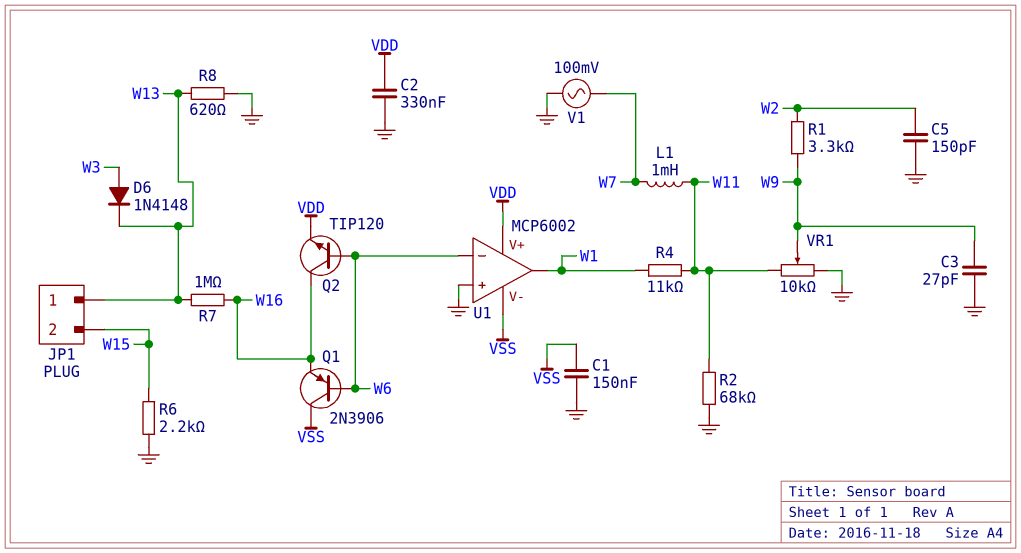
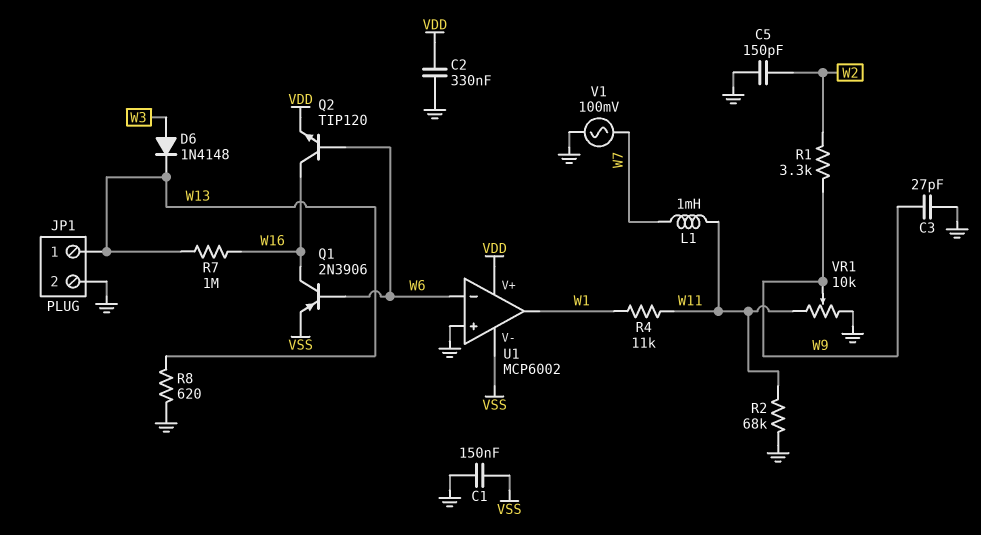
JP1 pin 2: W15 -> GND
Q1: PNP 2N3906 (B W6, C VSS, E W16) -> PNP 2N3906 (B W6, C W16, E VSS)
R6: 2.2k (GND, W15) -> none

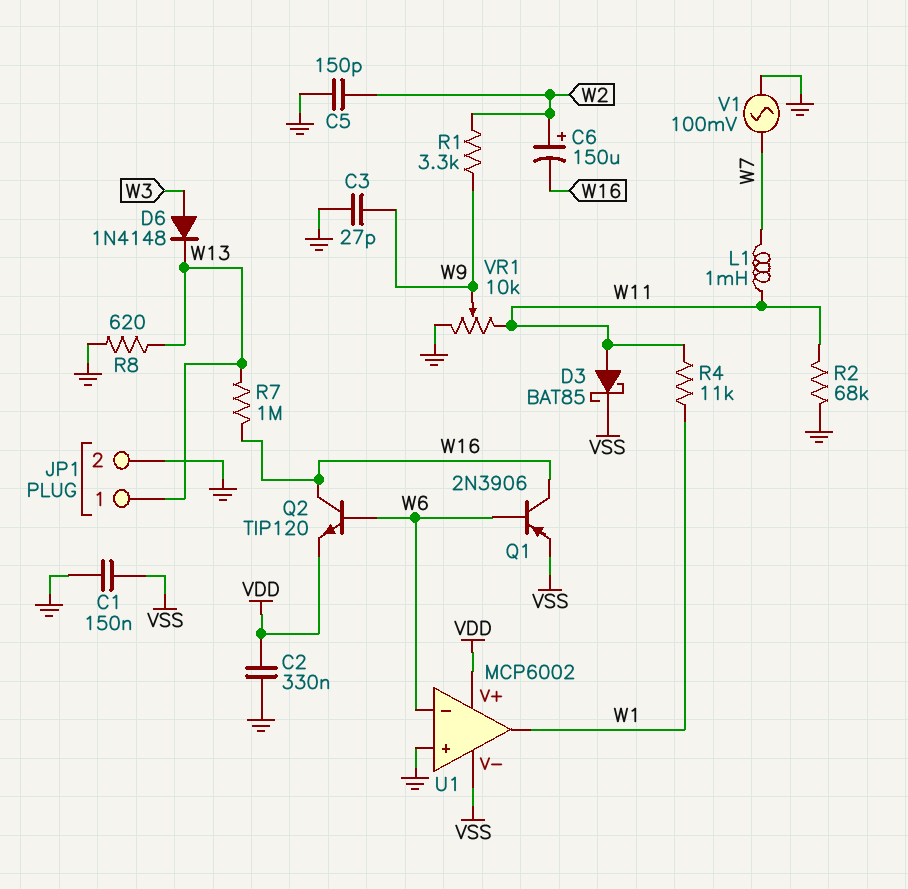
C6: none -> 150uF (plus W2, minus W16)
D3: none -> schottky BAT85 (A W11, K VSS)

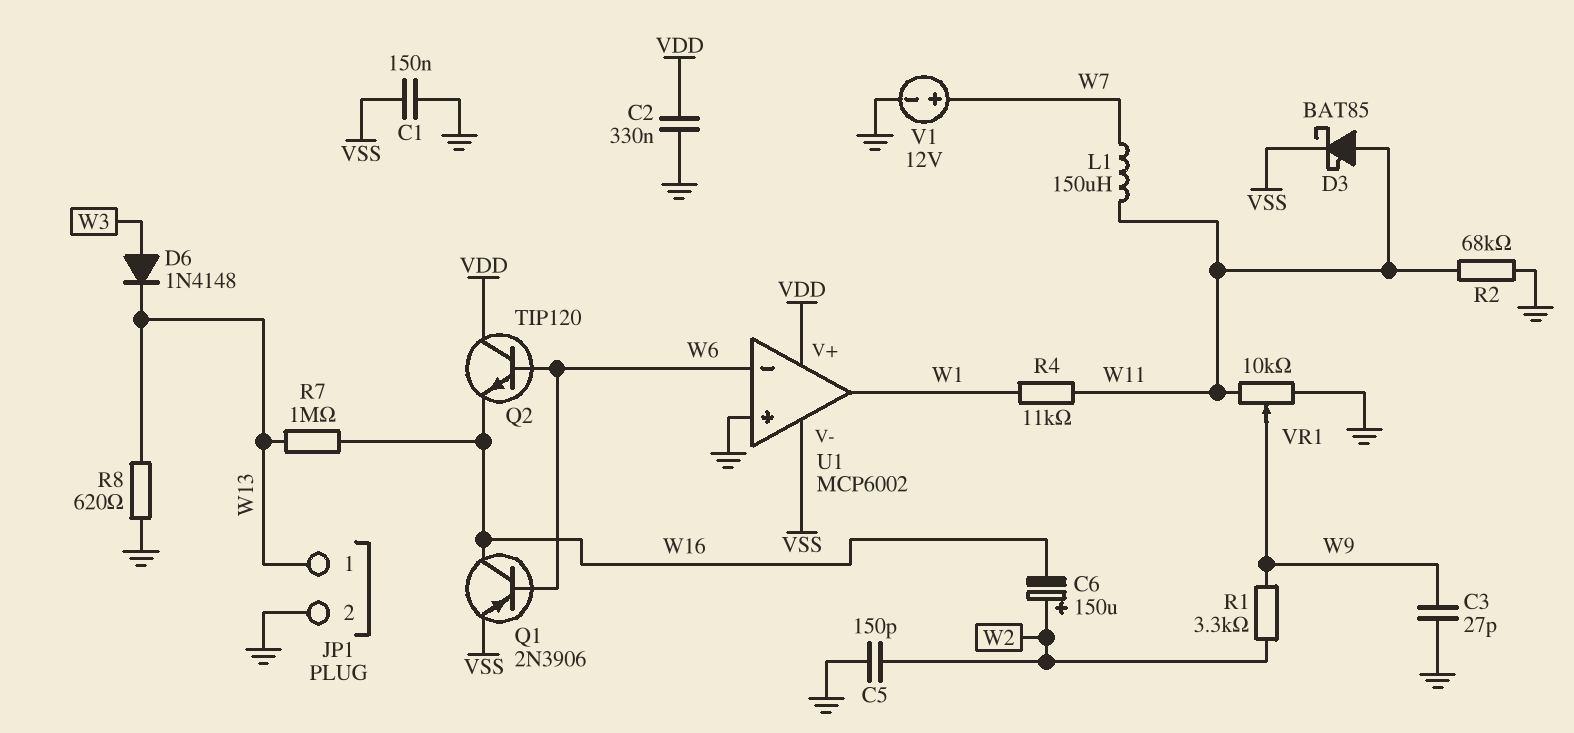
L1: 1mH (W7, W11) -> 150uH (W7, W11)
Q2: NPN TIP120 (B W6, C W16, E VDD) -> NPN TIP120 (B W6, C VDD, E W16)
V1: AC 100mV (GND, W7) -> 12V (plus W7, minus GND)

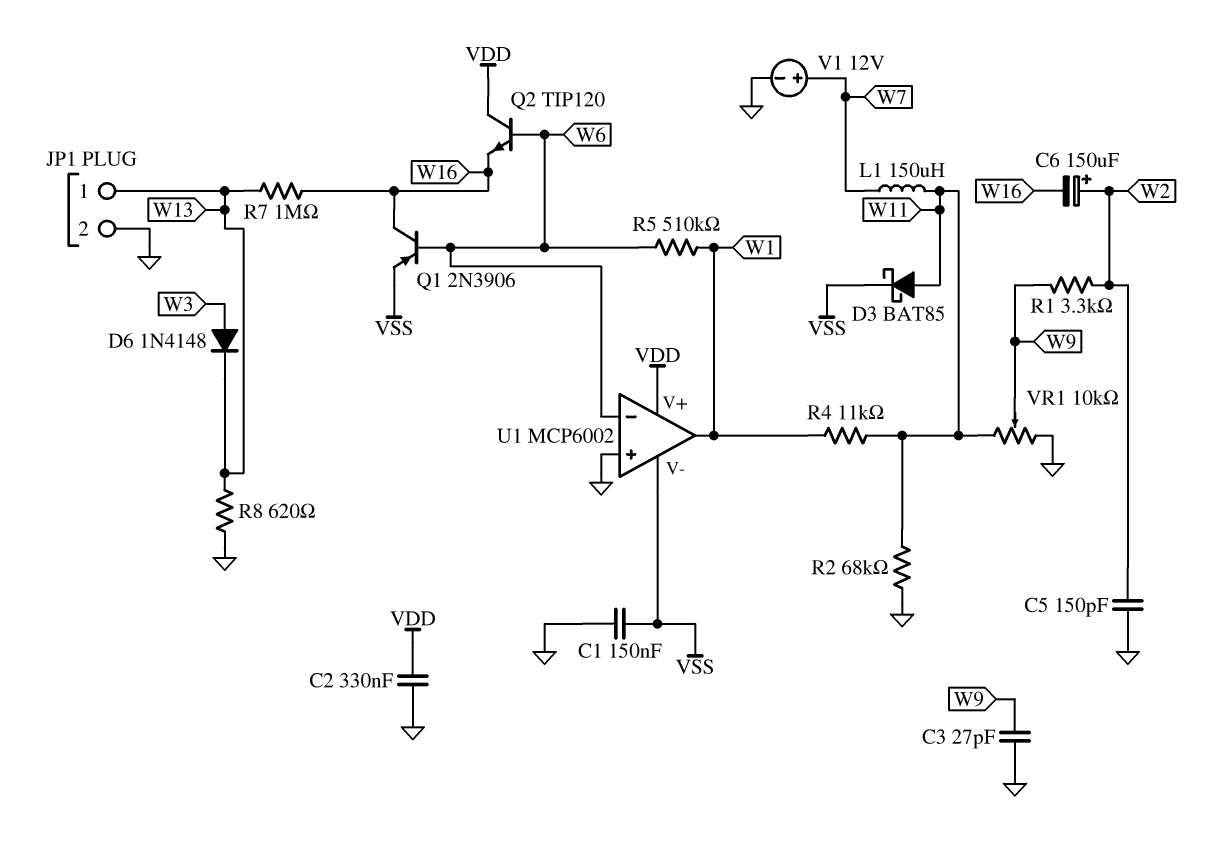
R5: none -> 510k (W1, W6)

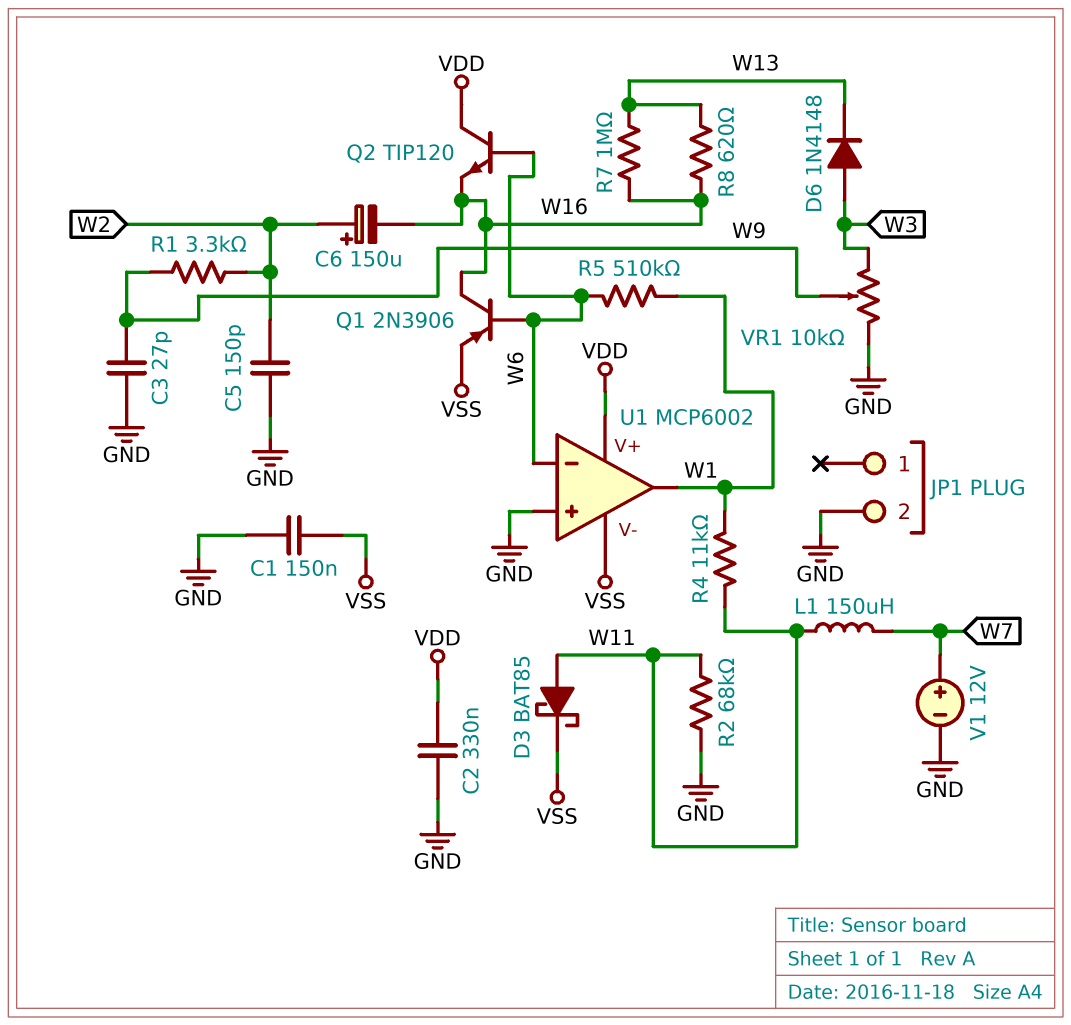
JP1 pin 1: W13 -> none
R8: 620 (GND, W13) -> 620 (W13, W16)
VR1: 10k (GND, W11, wiper W9) -> 10k (GND, W3, wiper W9)

